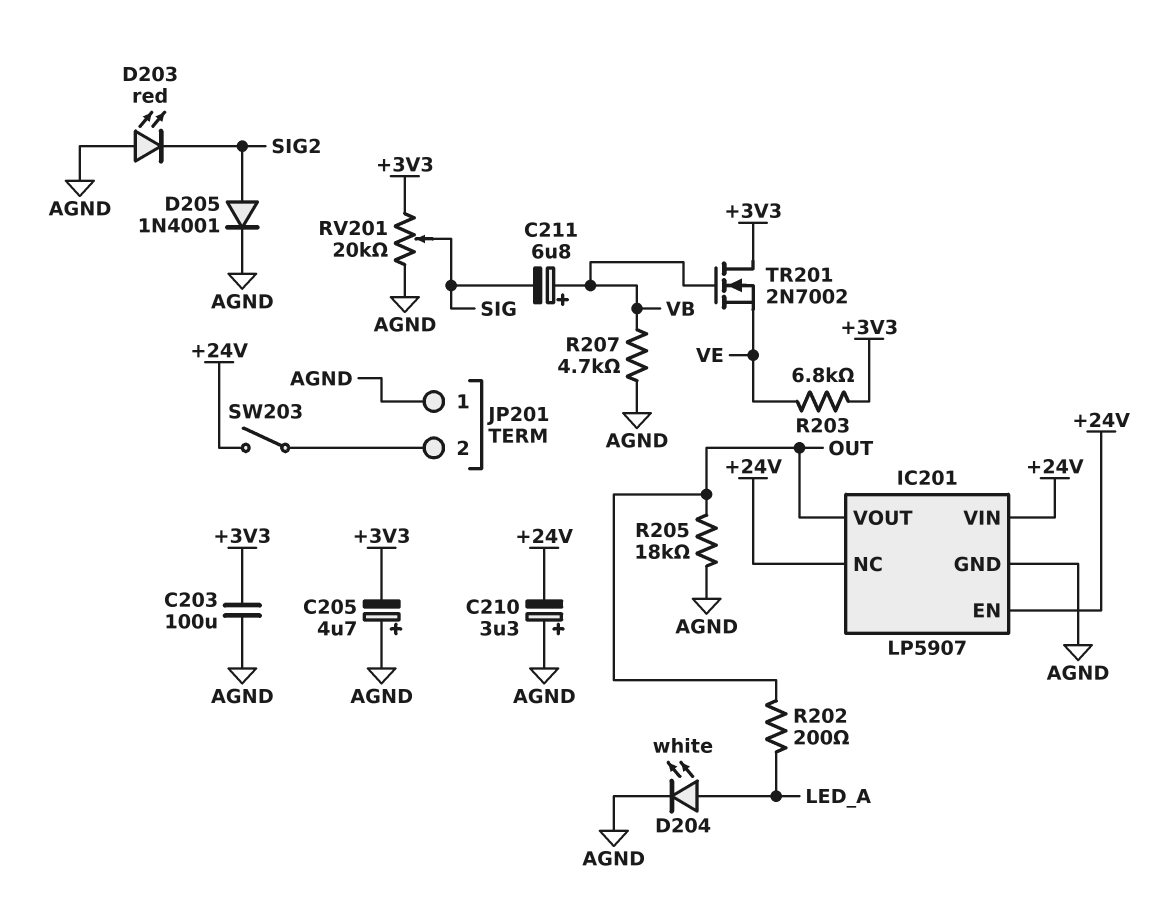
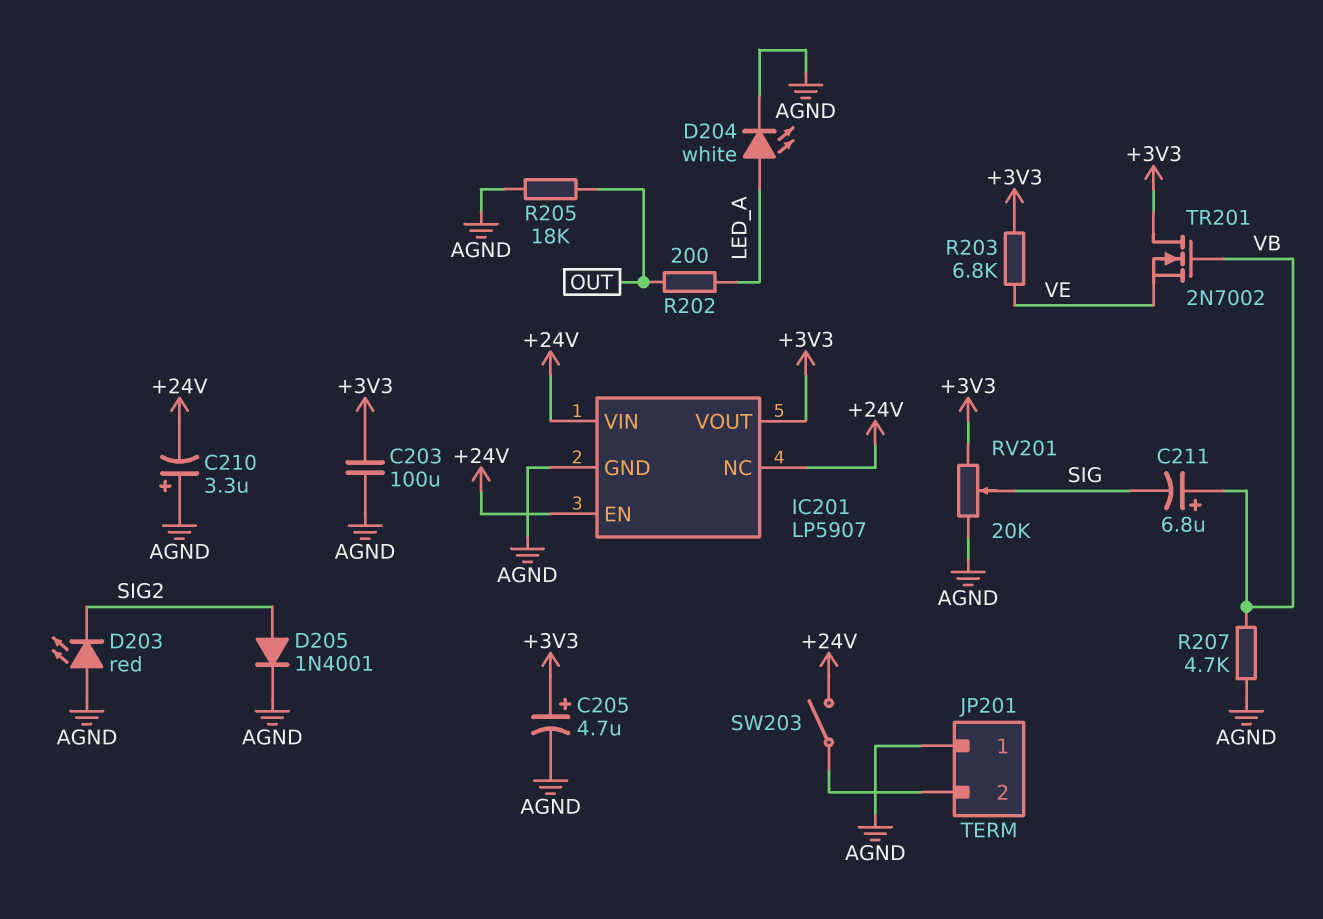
C205: 4.7uF (plus AGND, minus +3V3) -> 4.7uF (plus +3V3, minus AGND)
IC201 pin VOUT: OUT -> +3V3

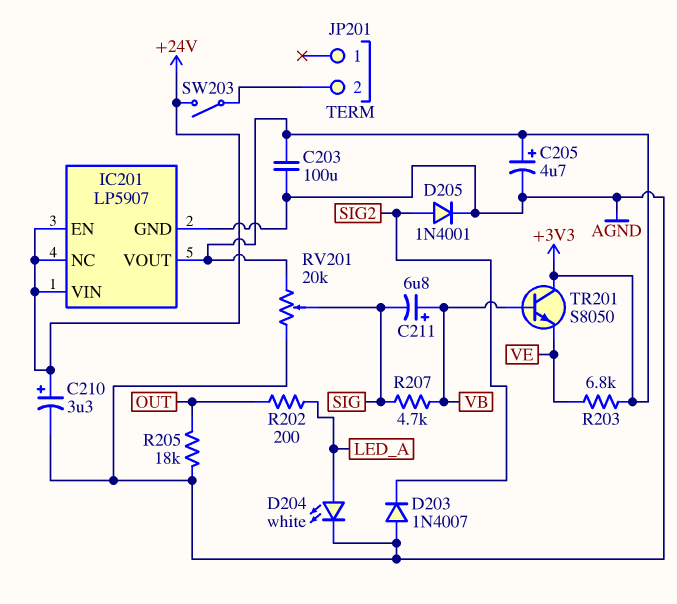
C210: 3.3uF (plus AGND, minus +24V) -> 3.3uF (plus +24V, minus AGND)
D203: LED red (A AGND, K SIG2) -> diode 1N4007 (A AGND, K SIG2)
JP201 pin 1: AGND -> none
R207: 4.7k (AGND, VB) -> 4.7k (SIG, VB)
TR201: NMOS 2N7002 (G VB, D +3V3, S VE) -> NPN S8050 (B VB, C +3V3, E VE)

